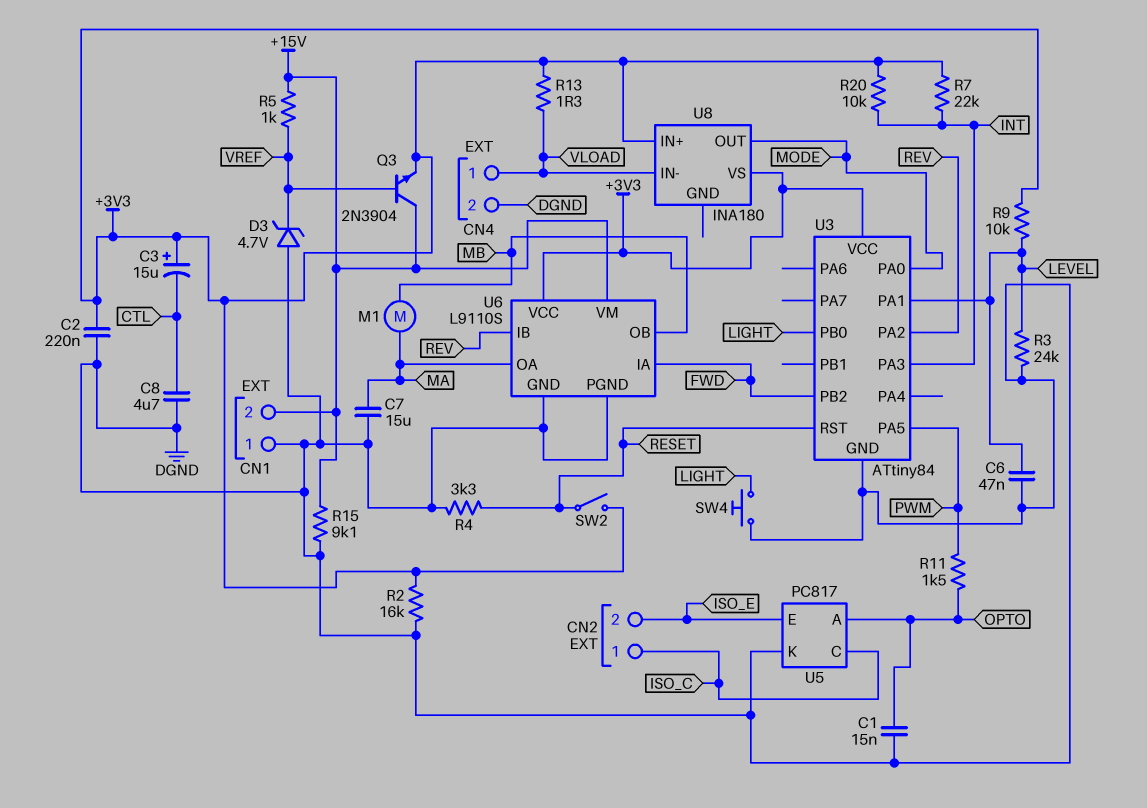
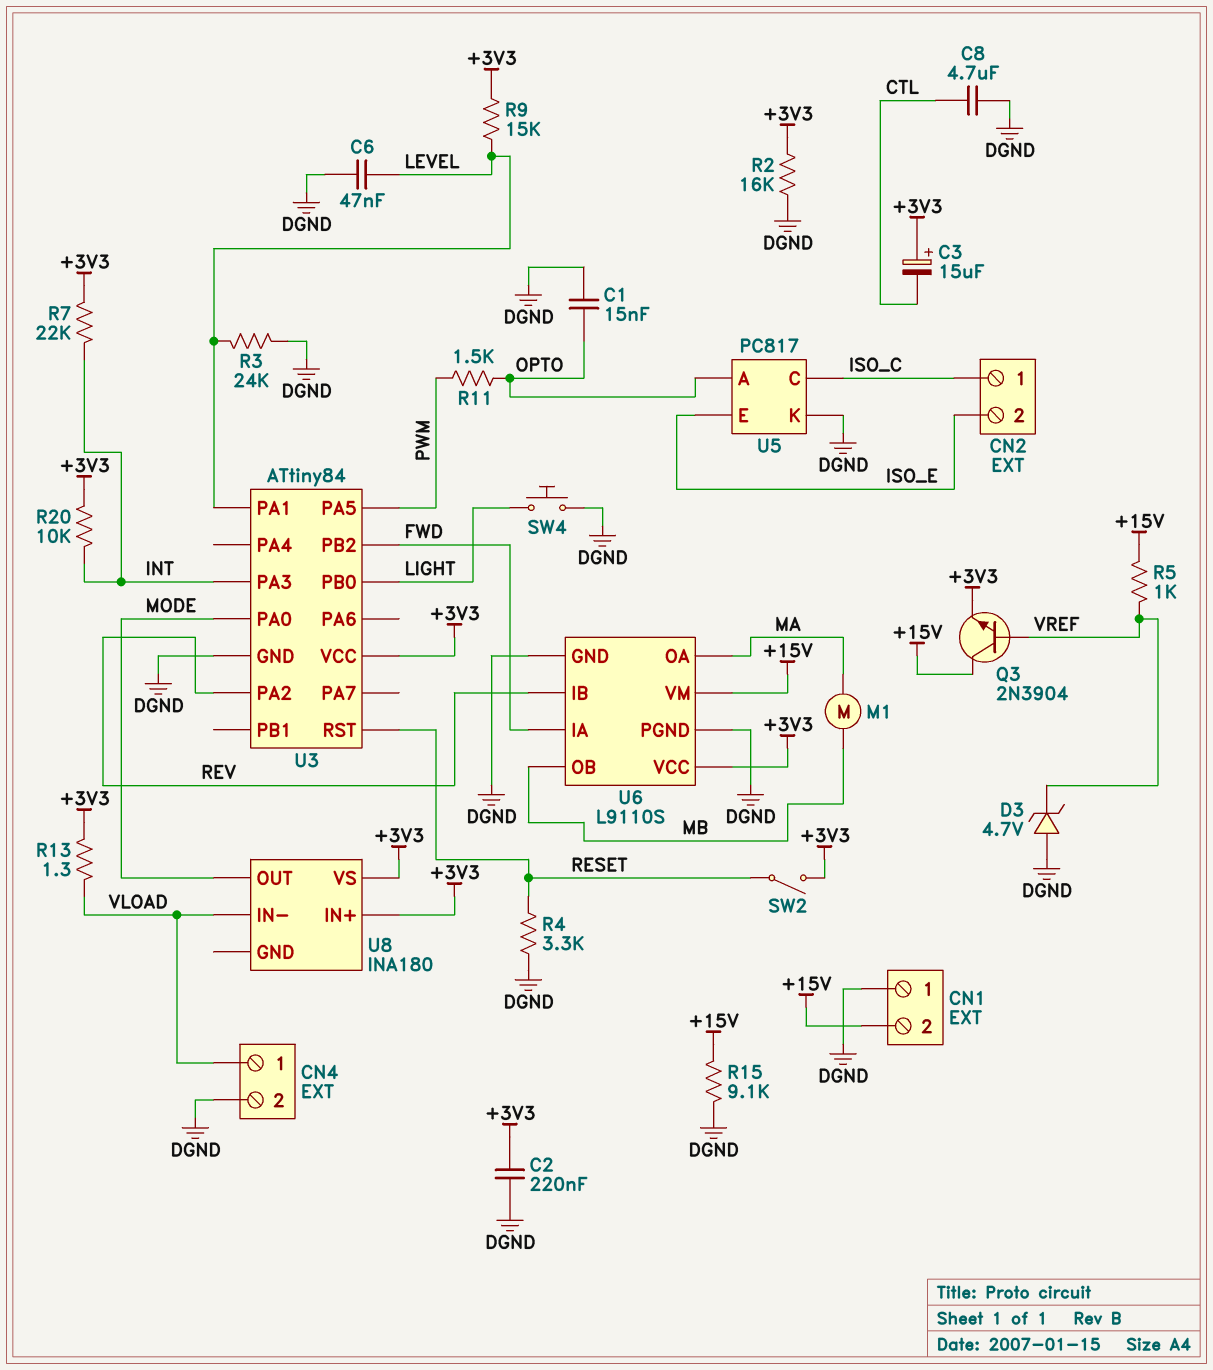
C7: 15uF (DGND, MA) -> none
R9: 10k (+3V3, LEVEL) -> 15k (+3V3, LEVEL)

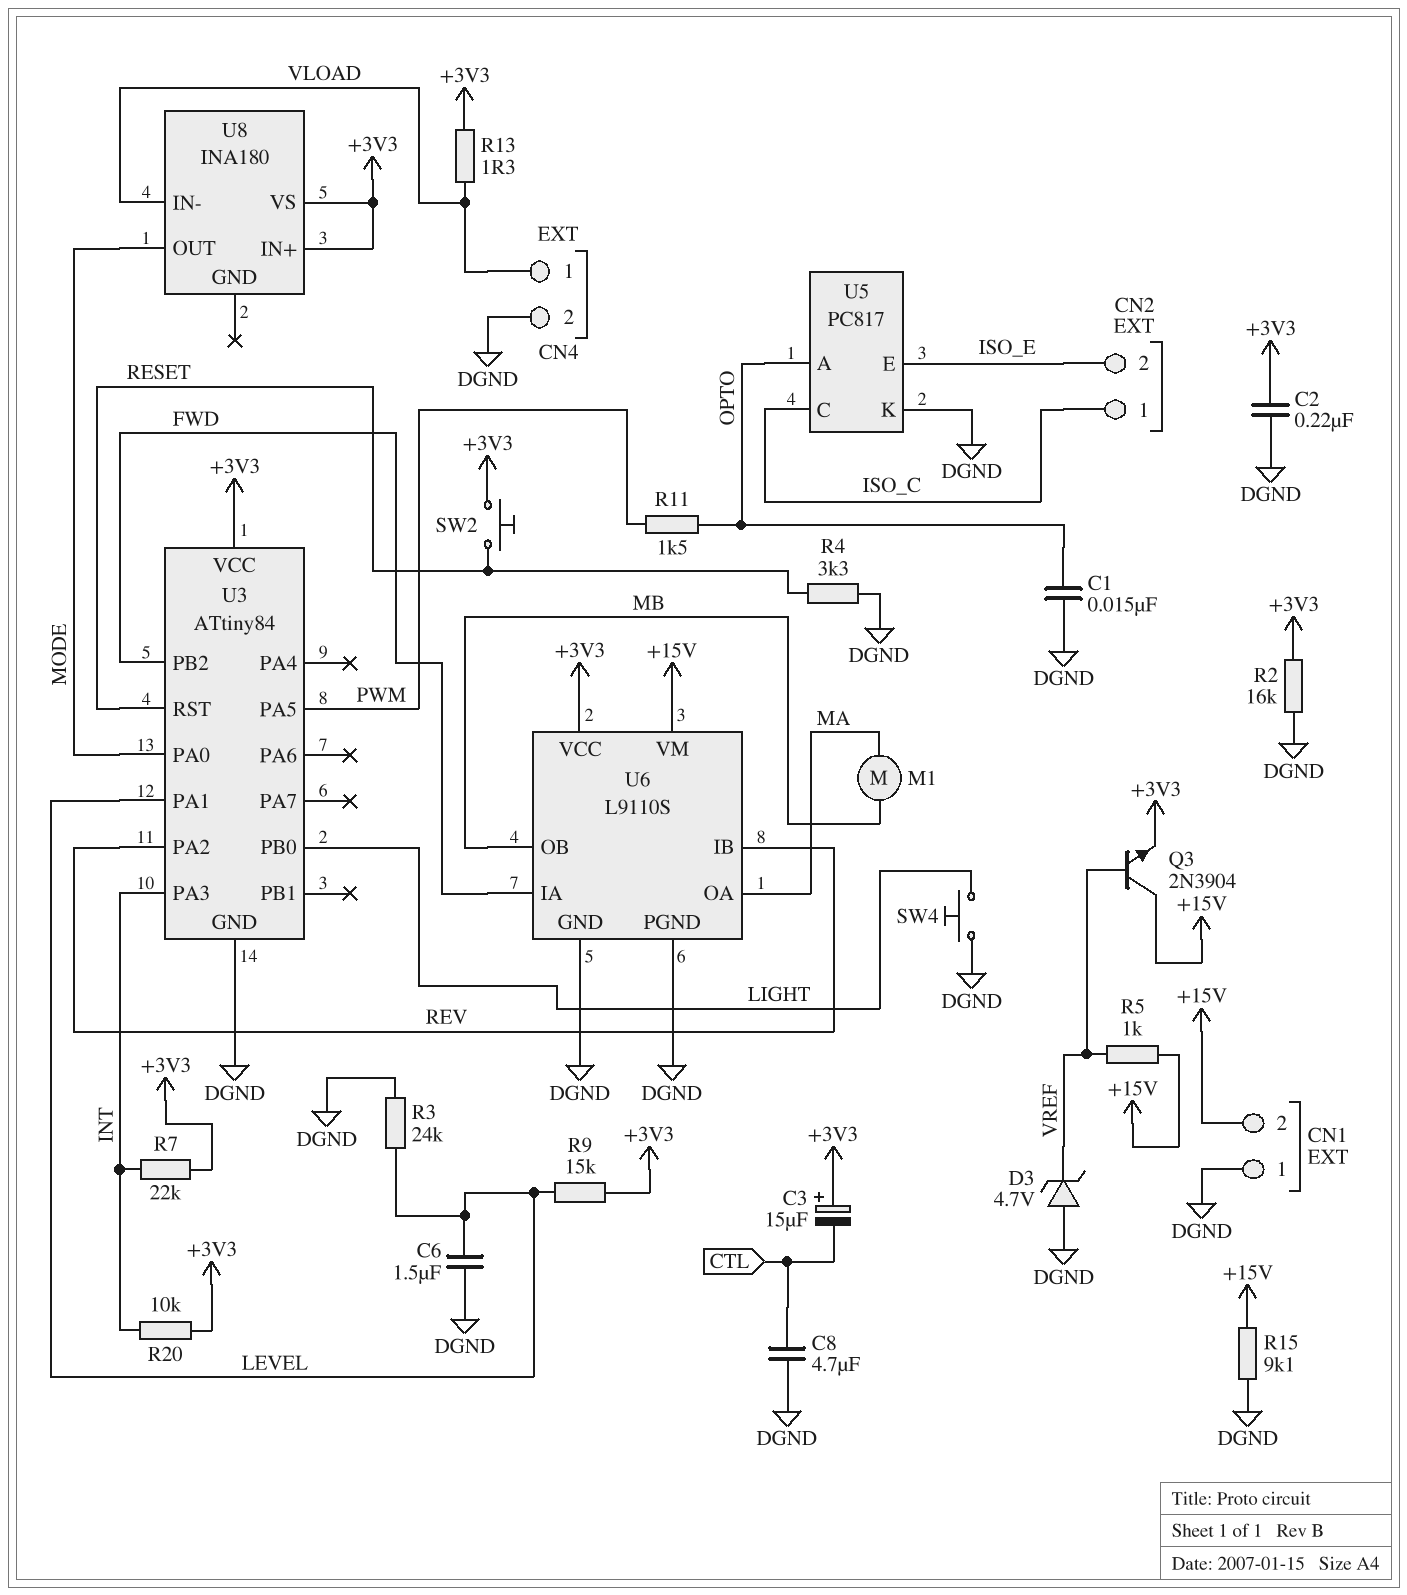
C6: 47nF (DGND, LEVEL) -> 1.5uF (DGND, LEVEL)
SW2: switch (+3V3, RESET) -> button (+3V3, RESET)

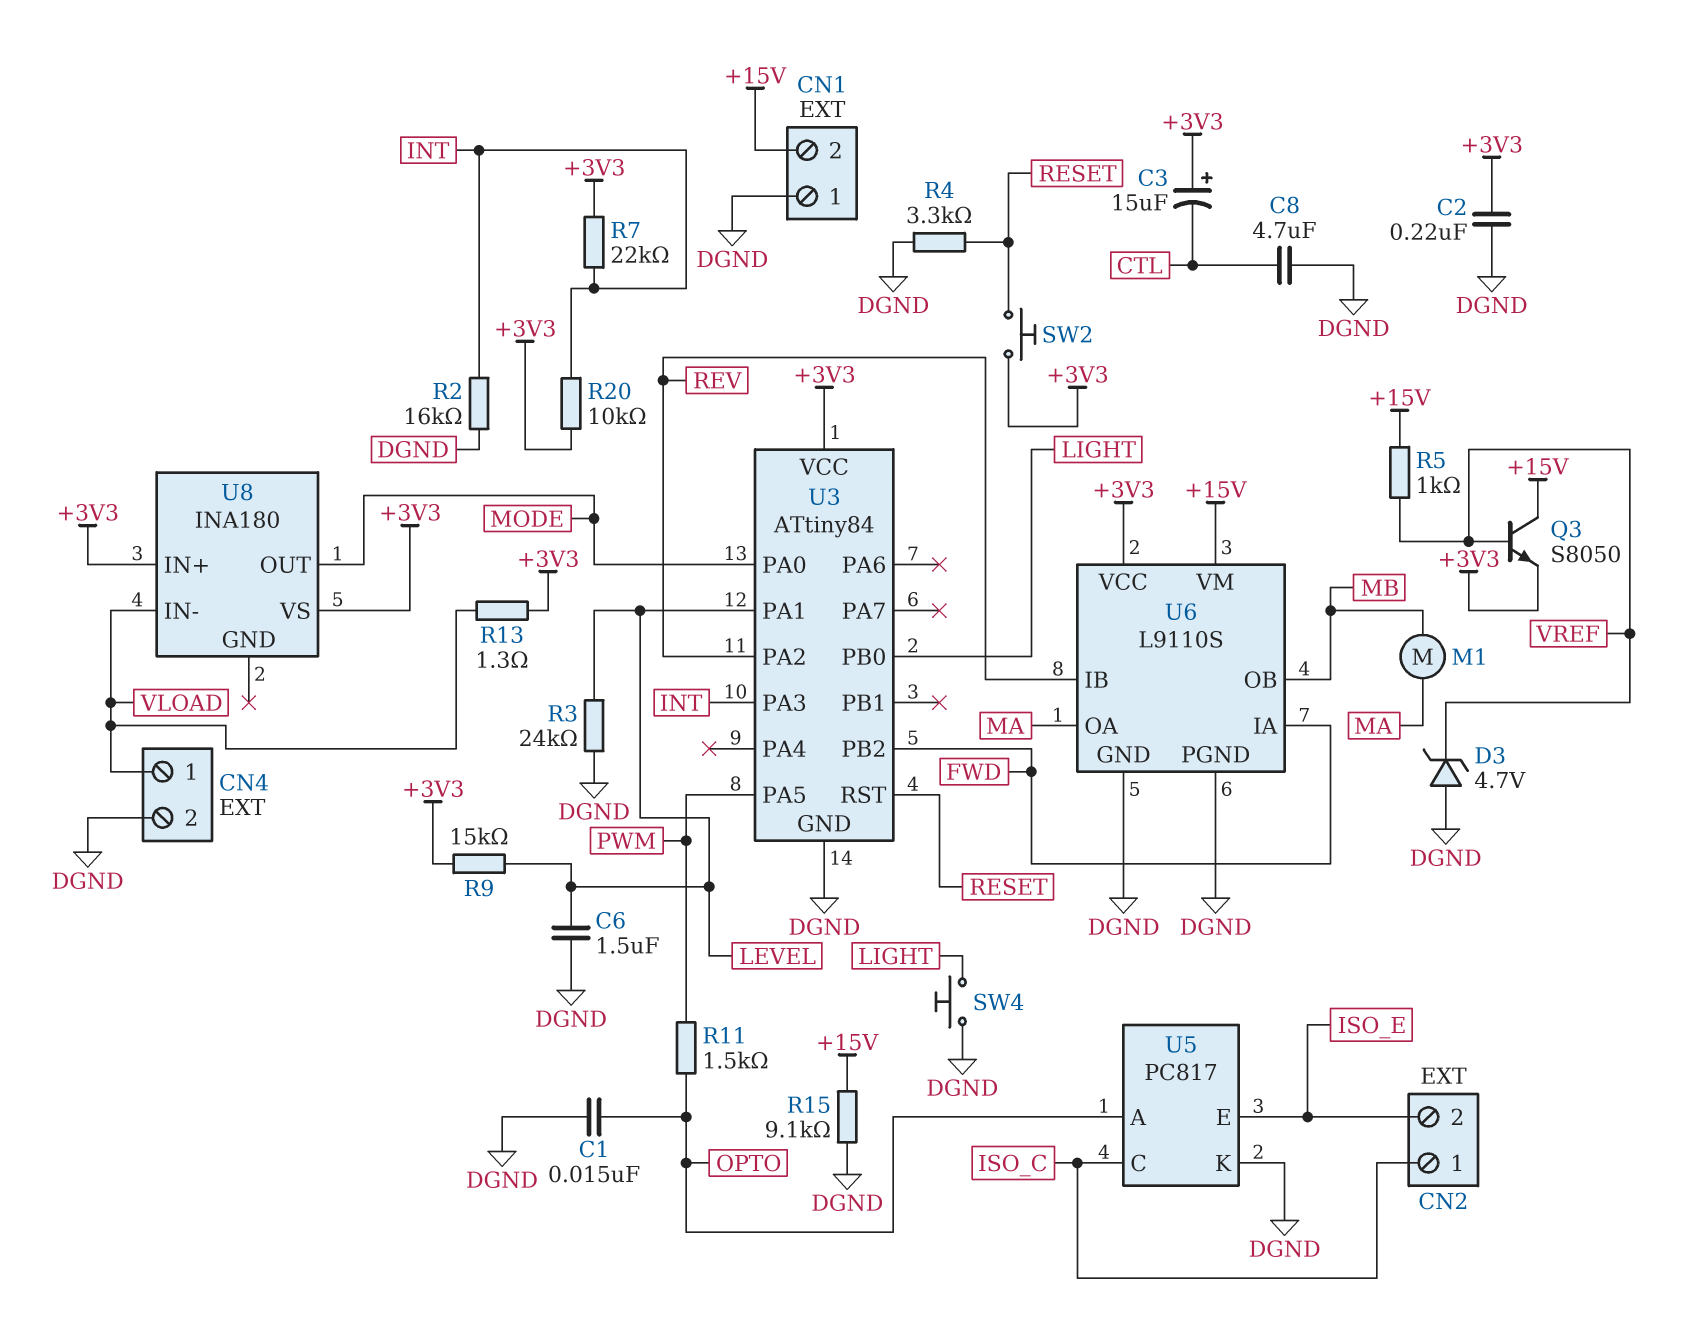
Q3: NPN 2N3904 (B VREF, C +15V, E +3V3) -> NPN S8050 (B VREF, C +15V, E +3V3)
R2: 16k (+3V3, DGND) -> 16k (DGND, INT)

